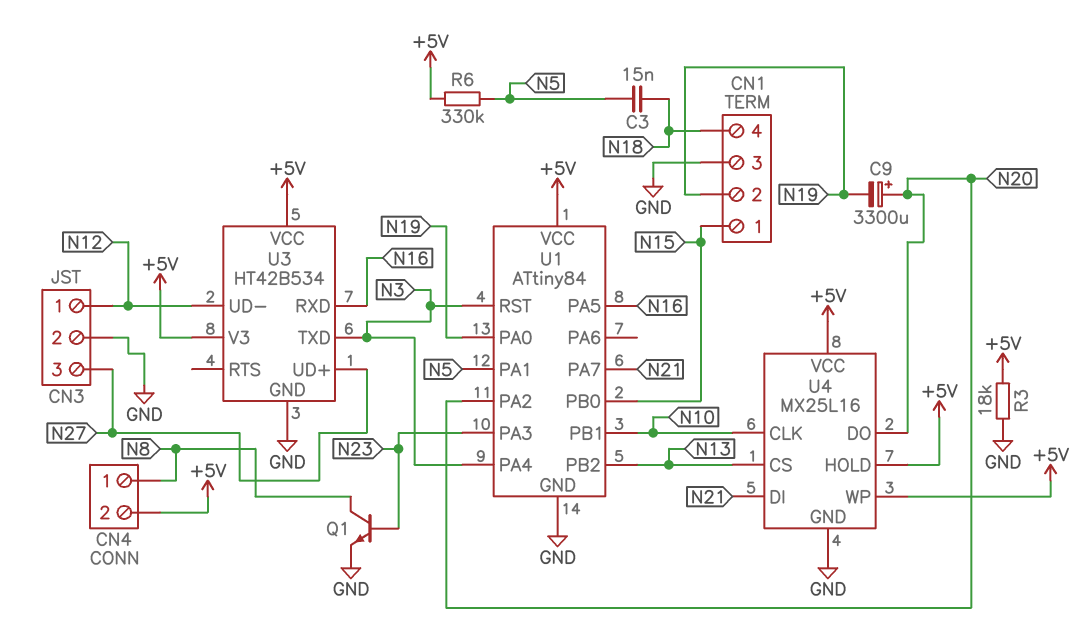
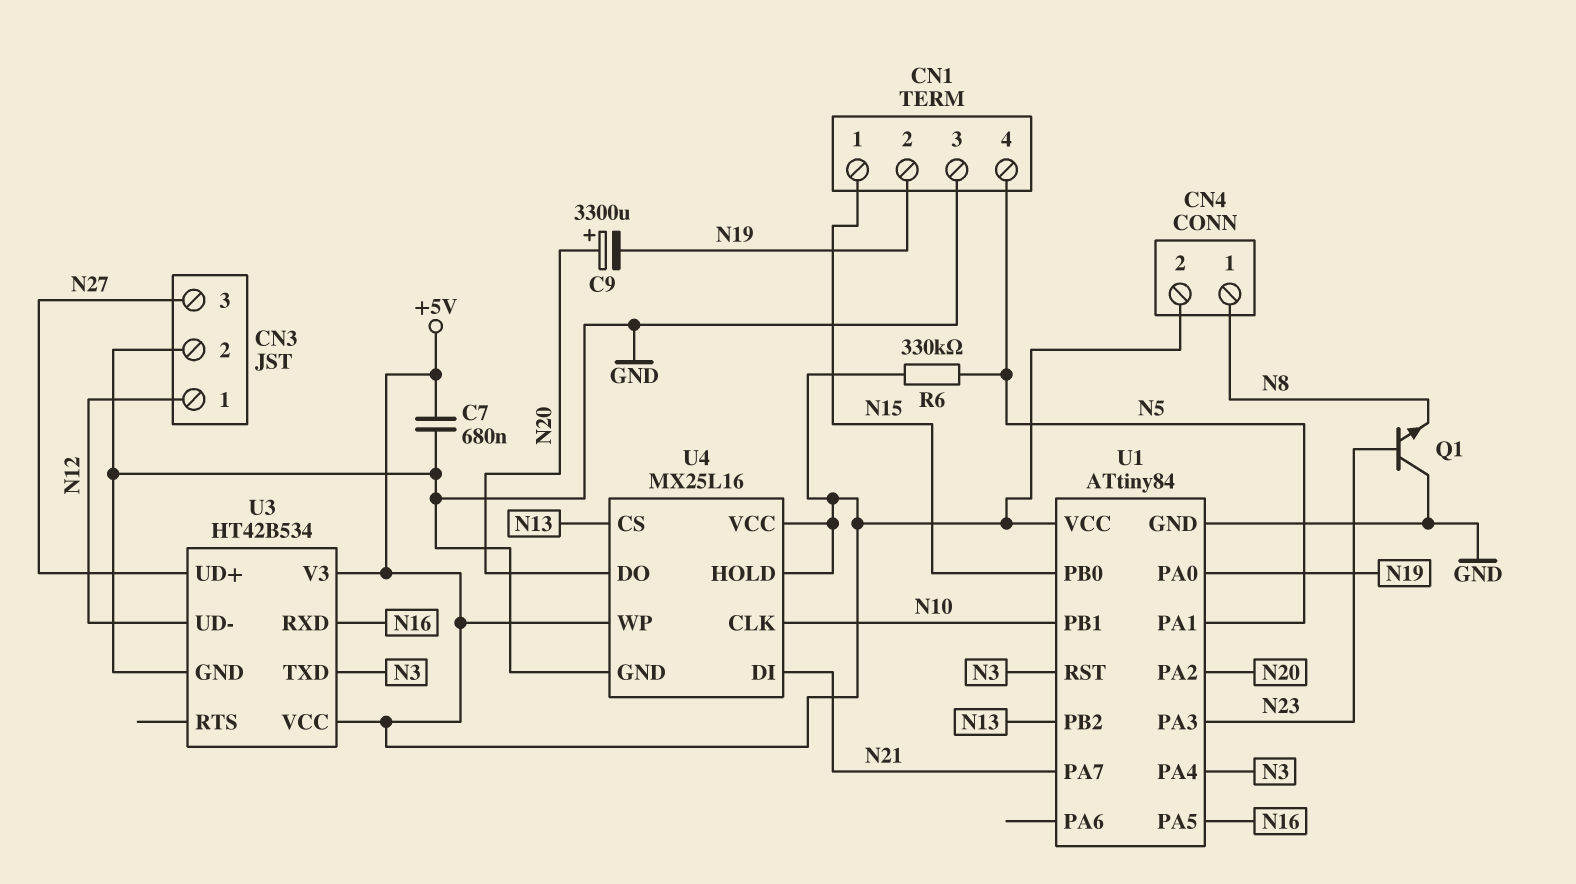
C3: 15nF (N5, N18) -> none
C7: none -> 680nF (+5V, GND)
CN1 pin 4: N18 -> N5
Q1: NPN (B N23, C N8, E GND) -> NPN (B N23, C GND, E N8)
R3: 18k (+5V, GND) -> none

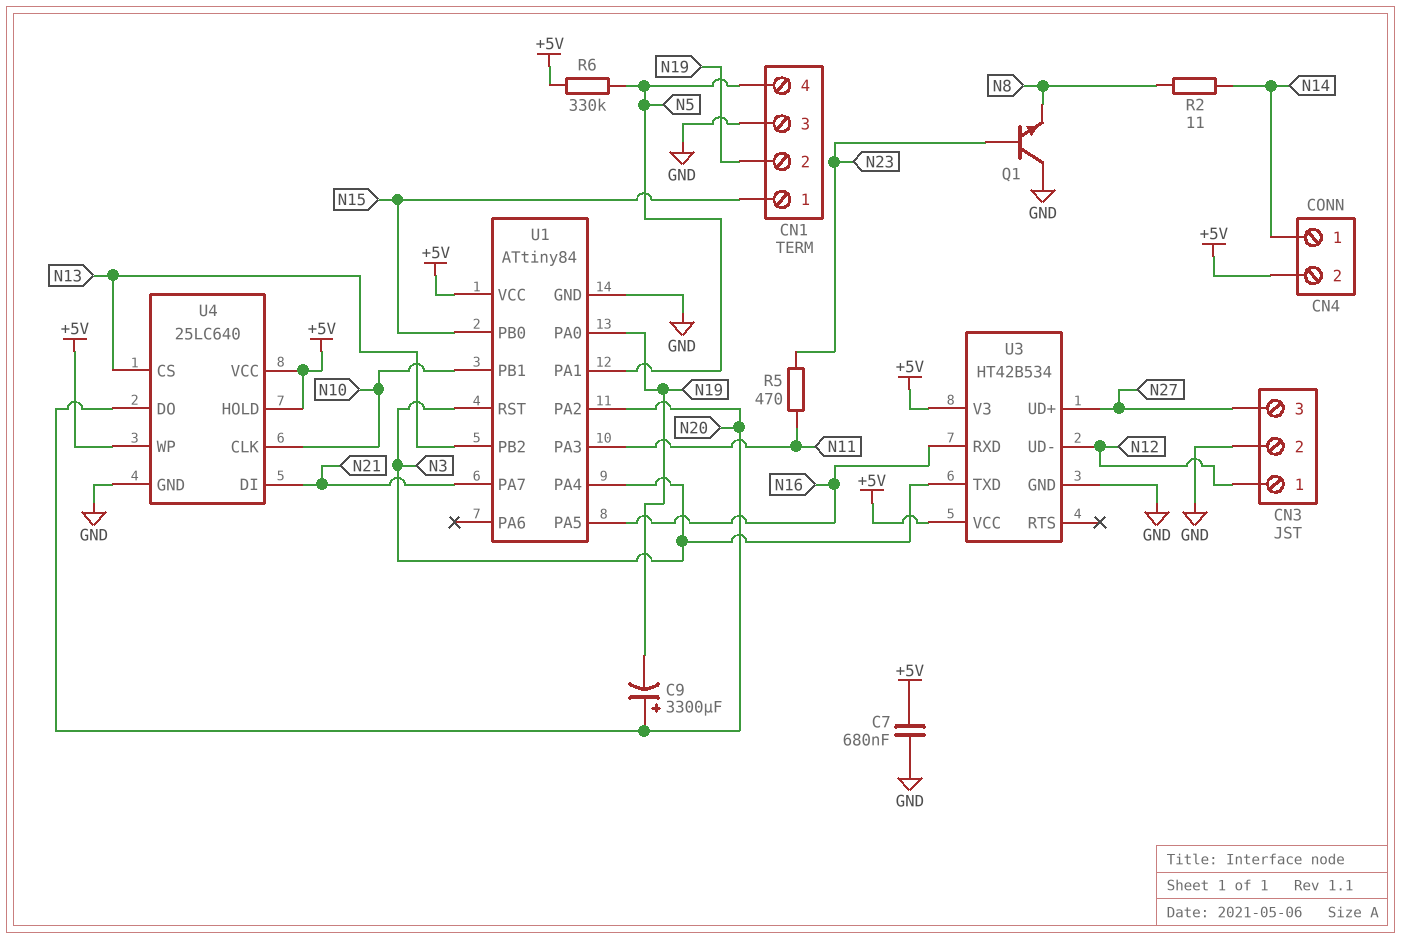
CN4 pin 1: N8 -> N14
R2: none -> 11 (N8, N14)
R5: none -> 470 (N11, N23)
U1 pin PA3: N23 -> N11
U4: MX25L16 -> 25LC640

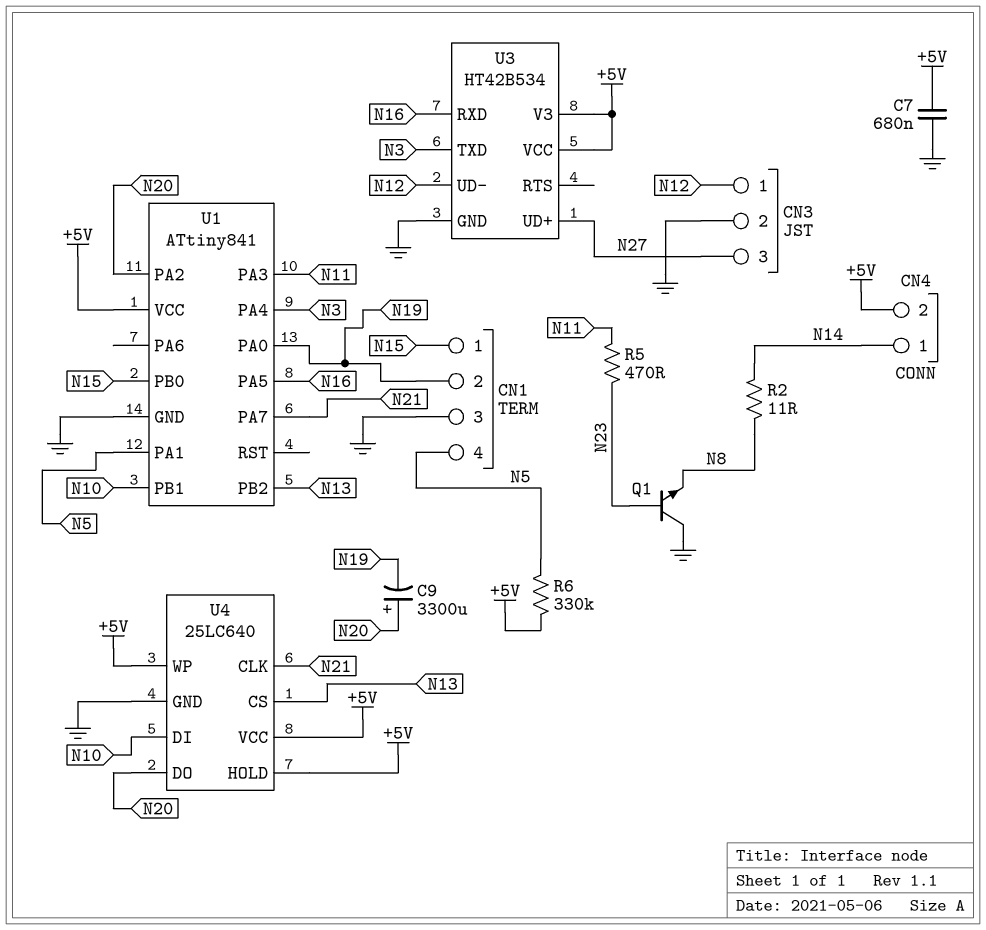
U1: ATtiny84 -> ATtiny841
U1 pin RST: N3 -> none
U4 pin CLK: N10 -> N21
U4 pin DI: N21 -> N10

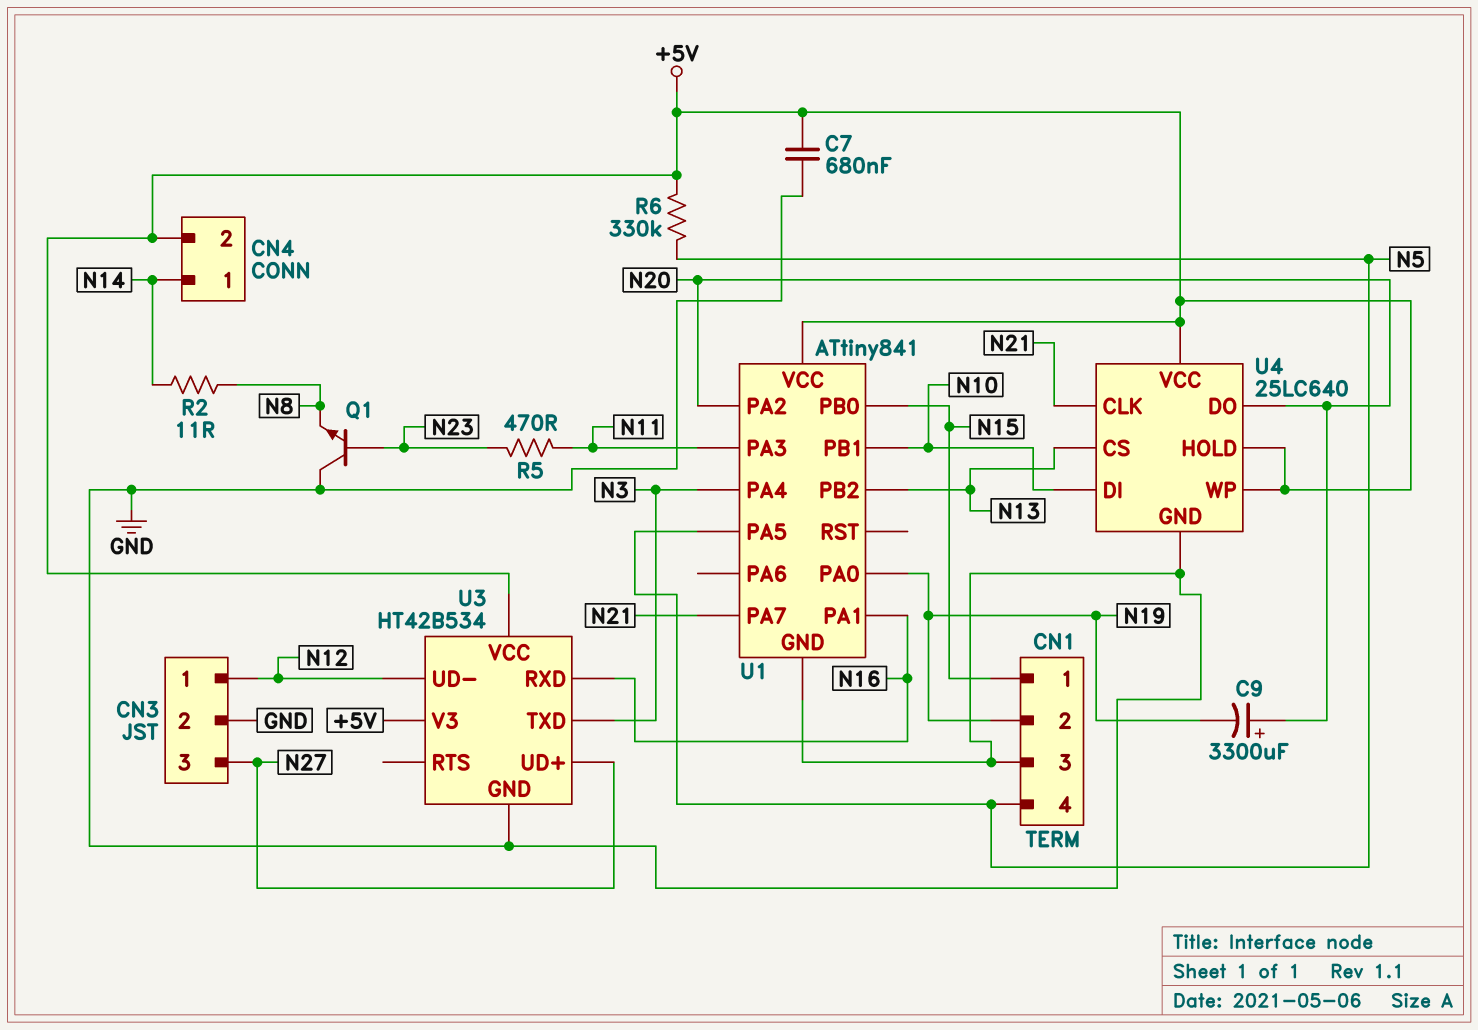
U1 pin PA1: N5 -> N16
U1 pin PA5: N16 -> N5

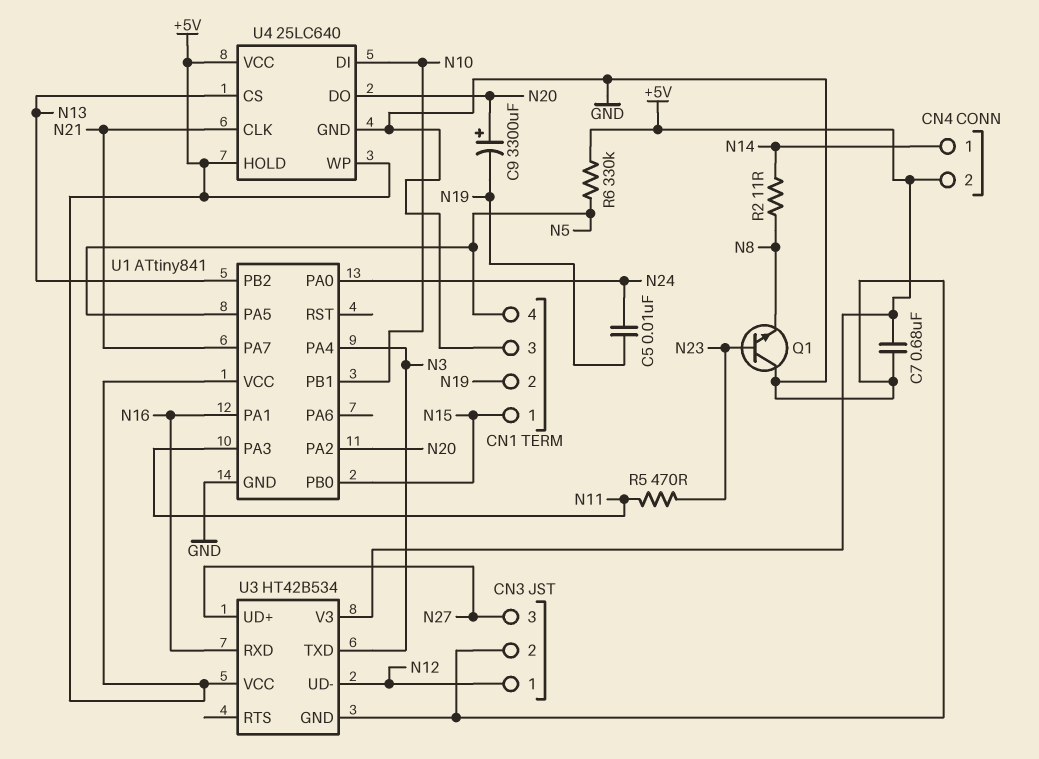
C5: none -> 10nF (N19, N24)
U1 pin PA0: N19 -> N24

